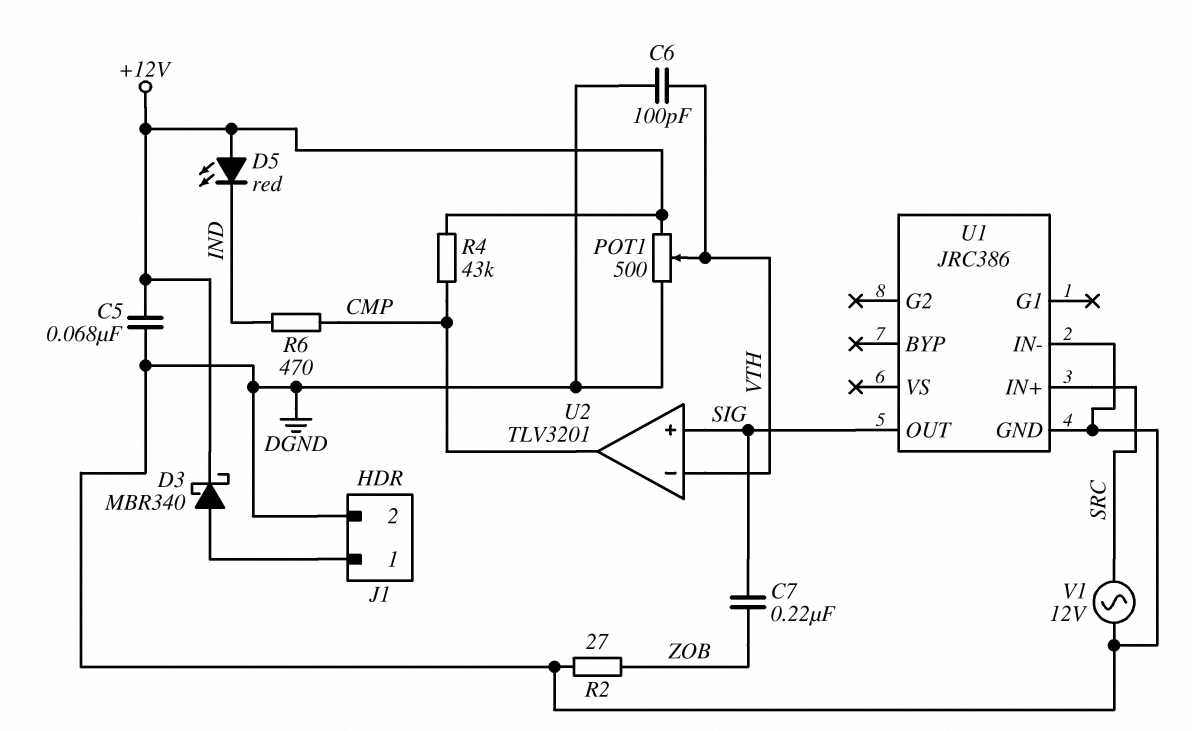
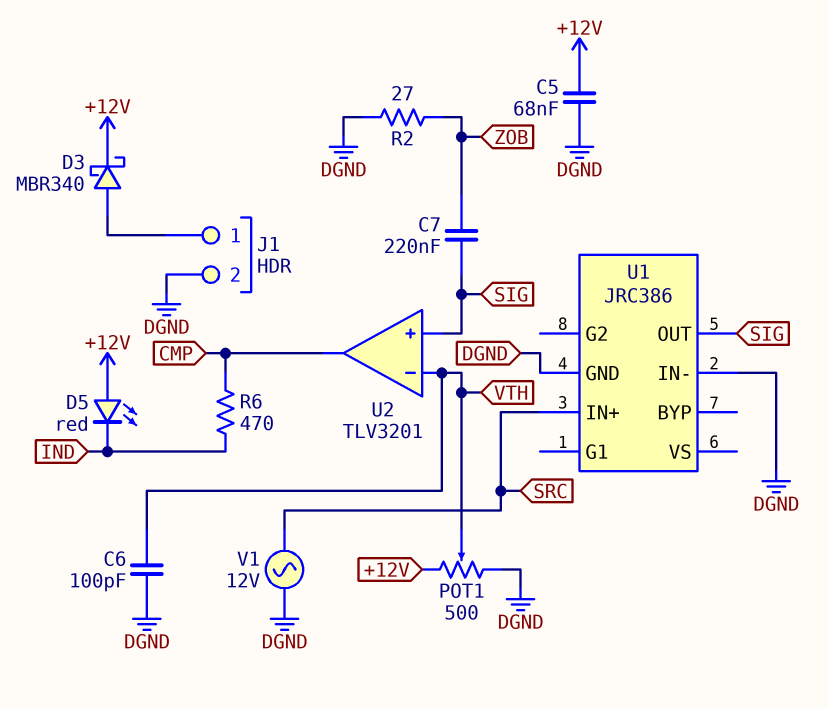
R4: 43k (+12V, CMP) -> none

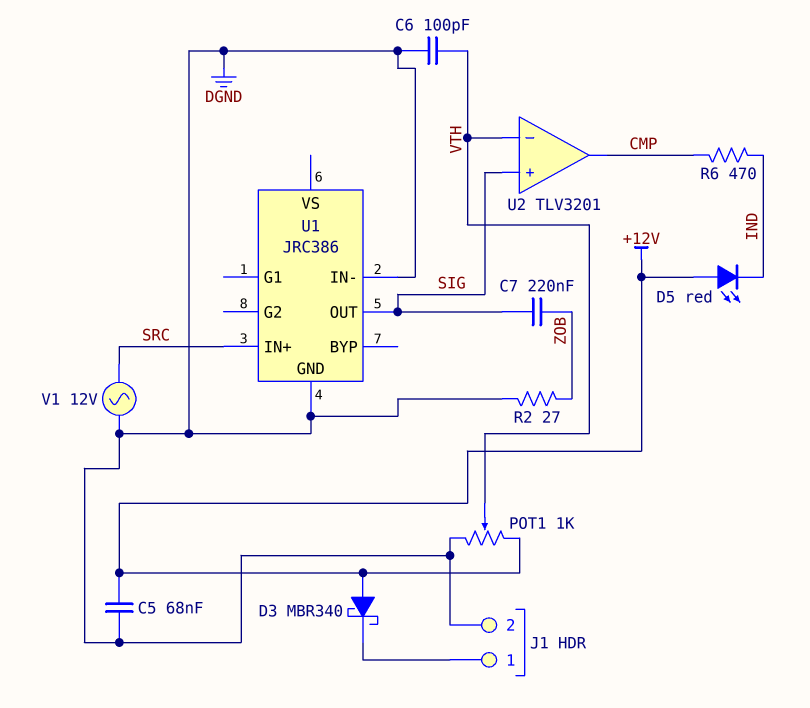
D3: schottky MBR340 (A J1/1, K +12V) -> schottky MBR340 (A +12V, K J1/1)
POT1: 500 (+12V, DGND, wiper VTH) -> 1k (+12V, DGND, wiper VTH)

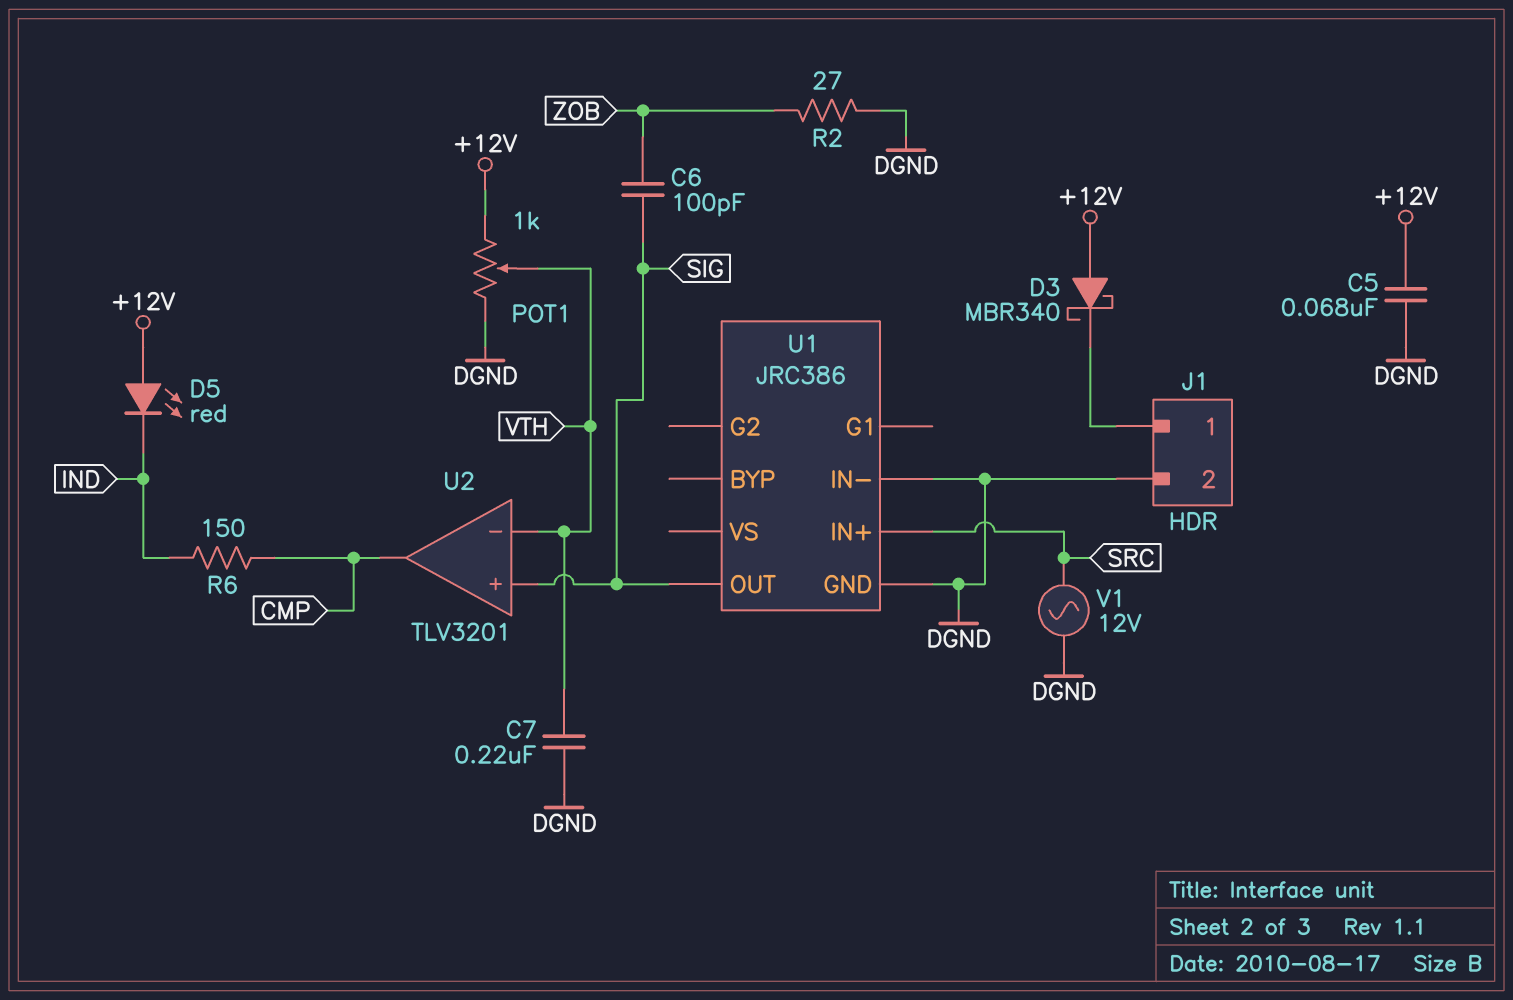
C6: 100pF (DGND, VTH) -> 100pF (SIG, ZOB)
C7: 220nF (SIG, ZOB) -> 220nF (DGND, VTH)
R6: 470 (CMP, IND) -> 150 (CMP, IND)

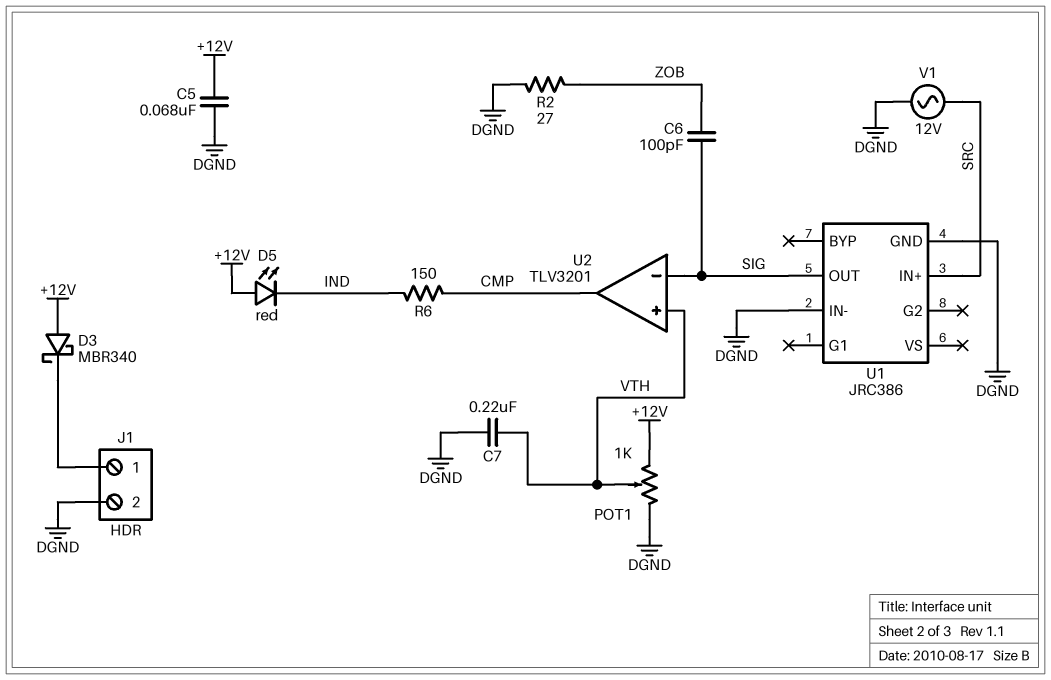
U2 pin in+: SIG -> VTH
U2 pin in-: VTH -> SIG

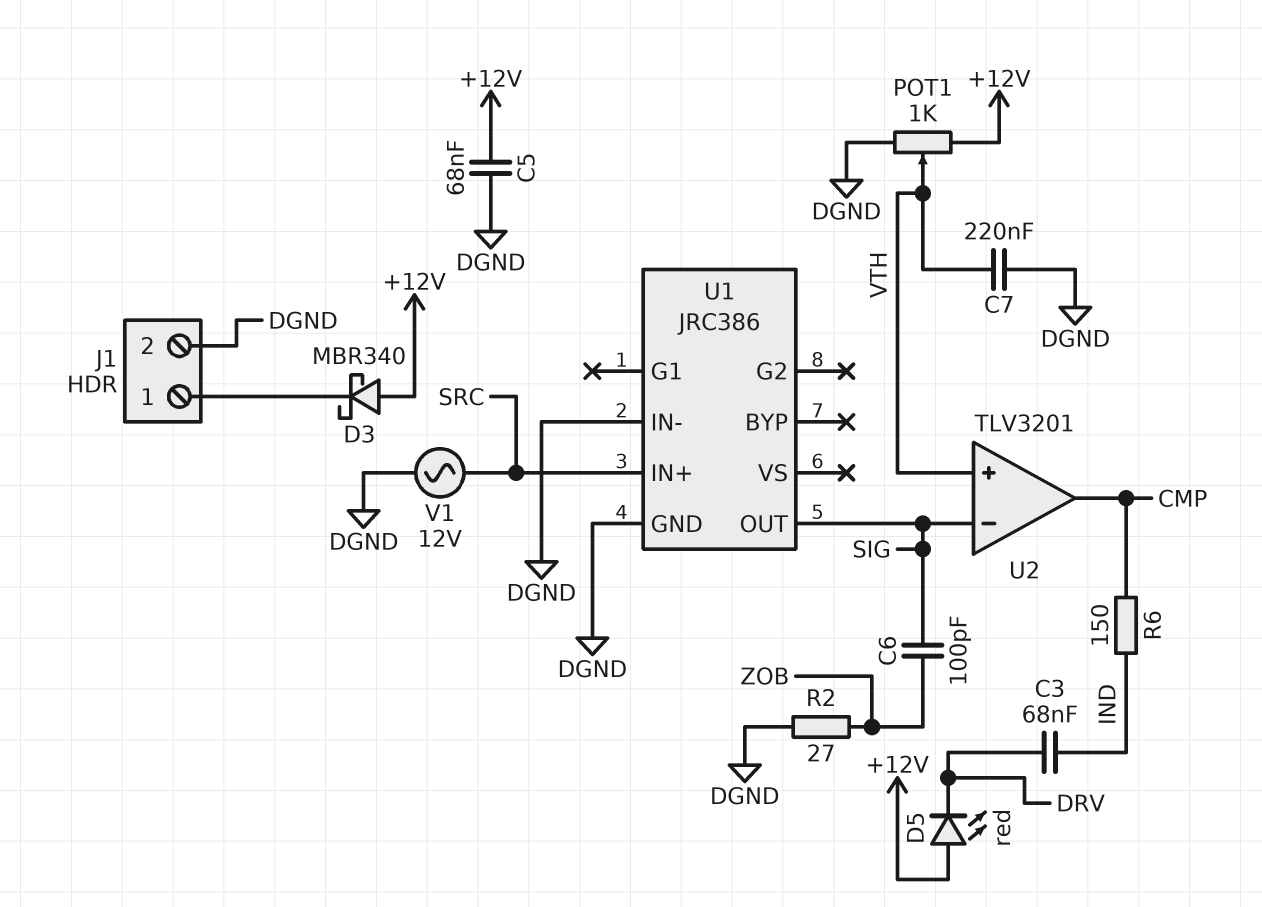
C3: none -> 68nF (DRV, IND)
D5: LED red (A +12V, K IND) -> LED red (A +12V, K DRV)

